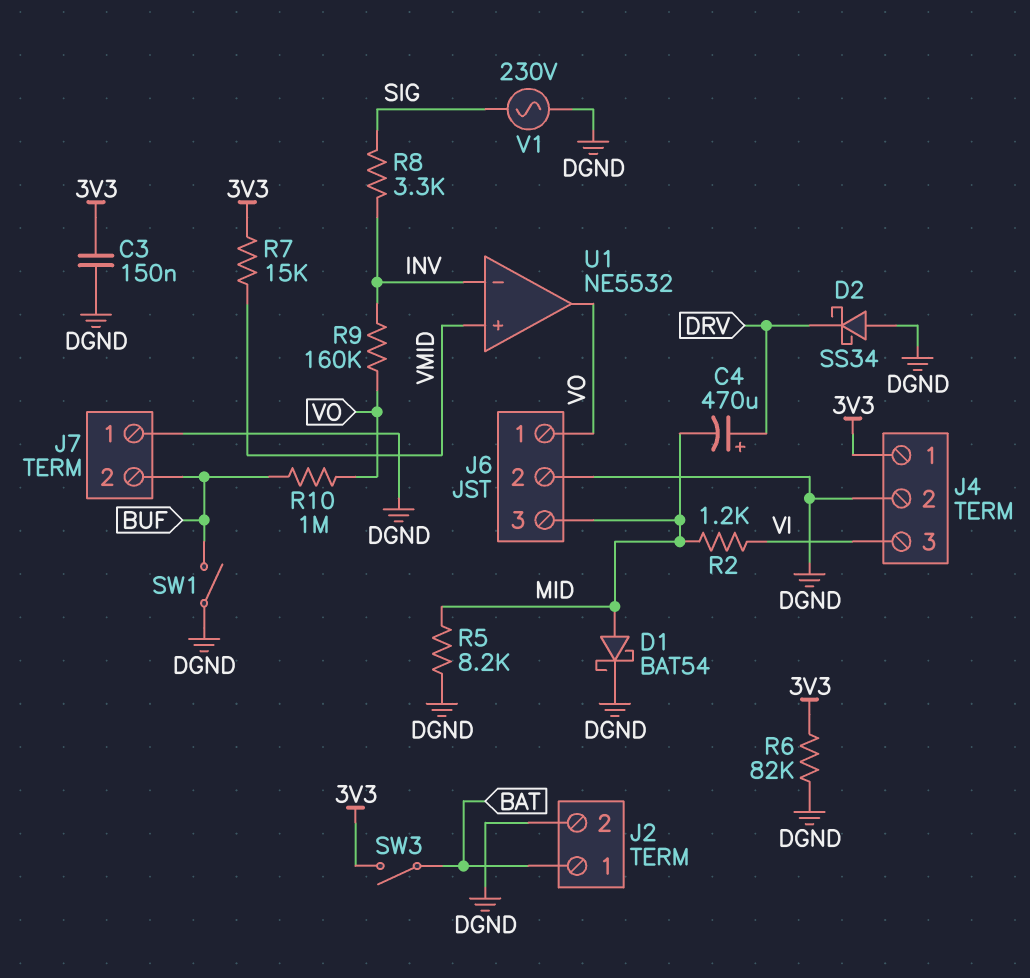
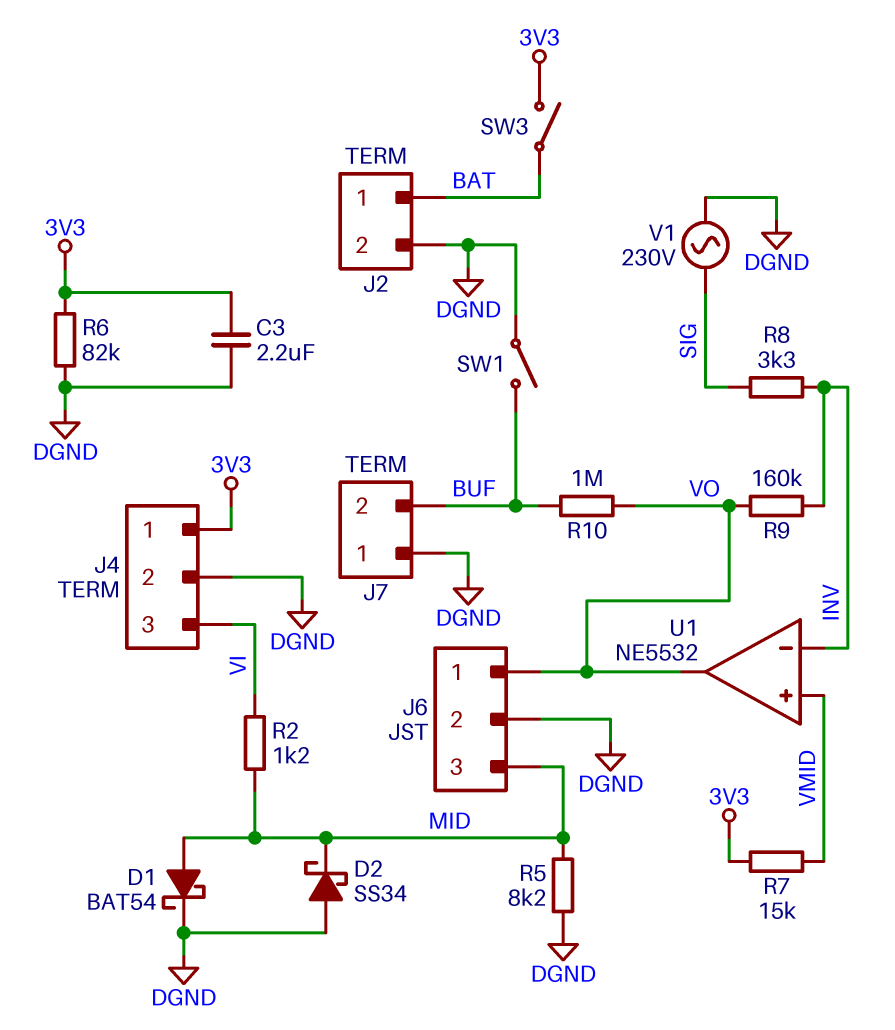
C3: 150nF (3V3, DGND) -> 2.2uF (3V3, DGND)
C4: 470uF (plus DRV, minus MID) -> none
D2: schottky SS34 (A DGND, K DRV) -> schottky SS34 (A DGND, K MID)

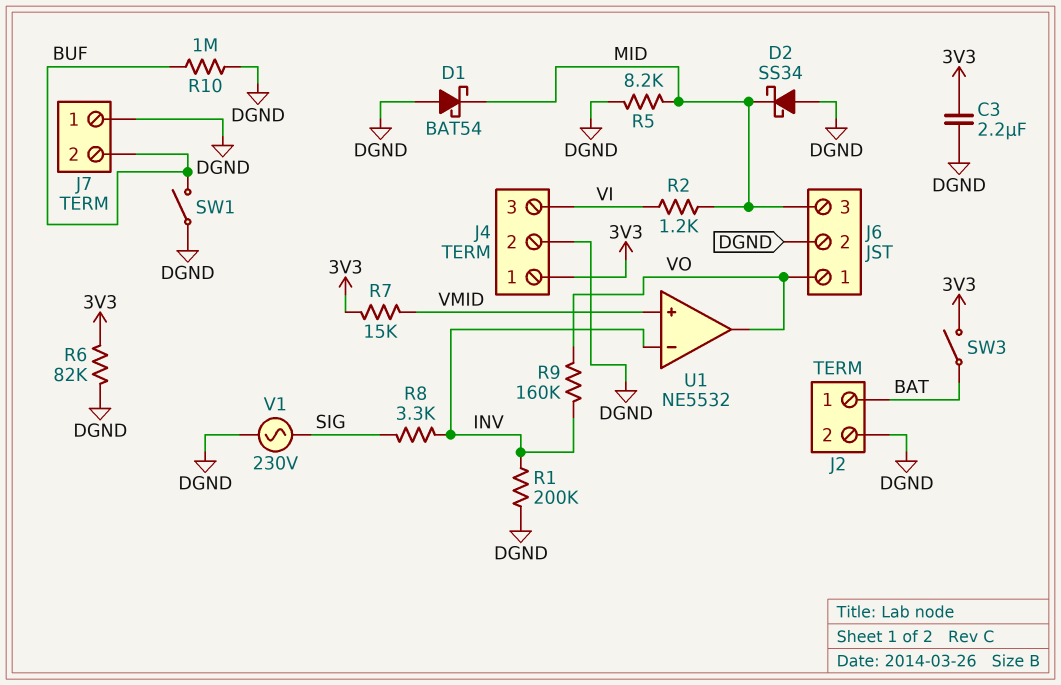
D1: schottky BAT54 (A MID, K DGND) -> schottky BAT54 (A DGND, K MID)
R1: none -> 200k (DGND, INV)
R10: 1M (BUF, VO) -> 1M (BUF, DGND)

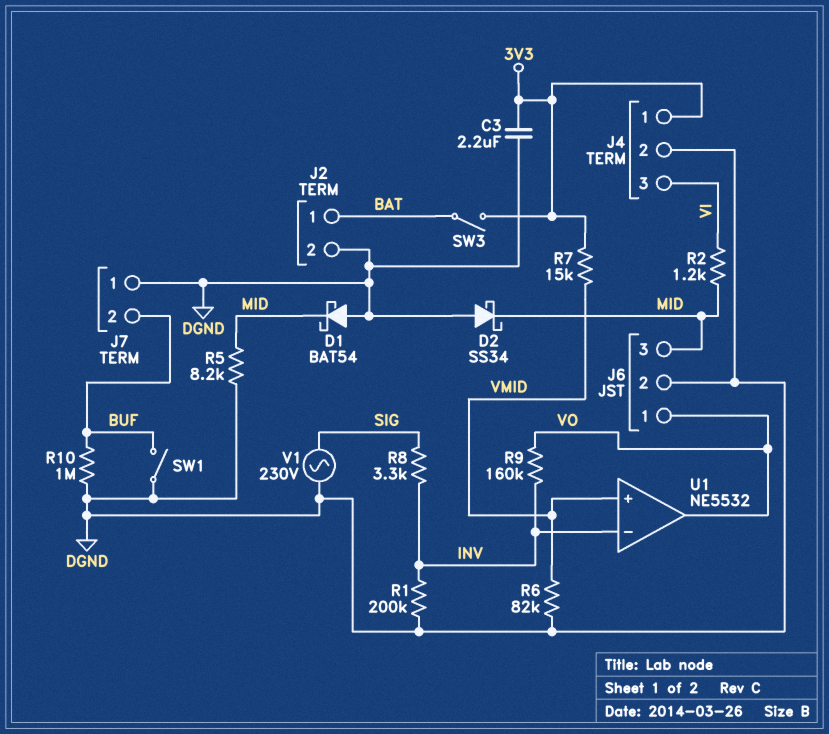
R6: 82k (3V3, DGND) -> 82k (DGND, VMID)

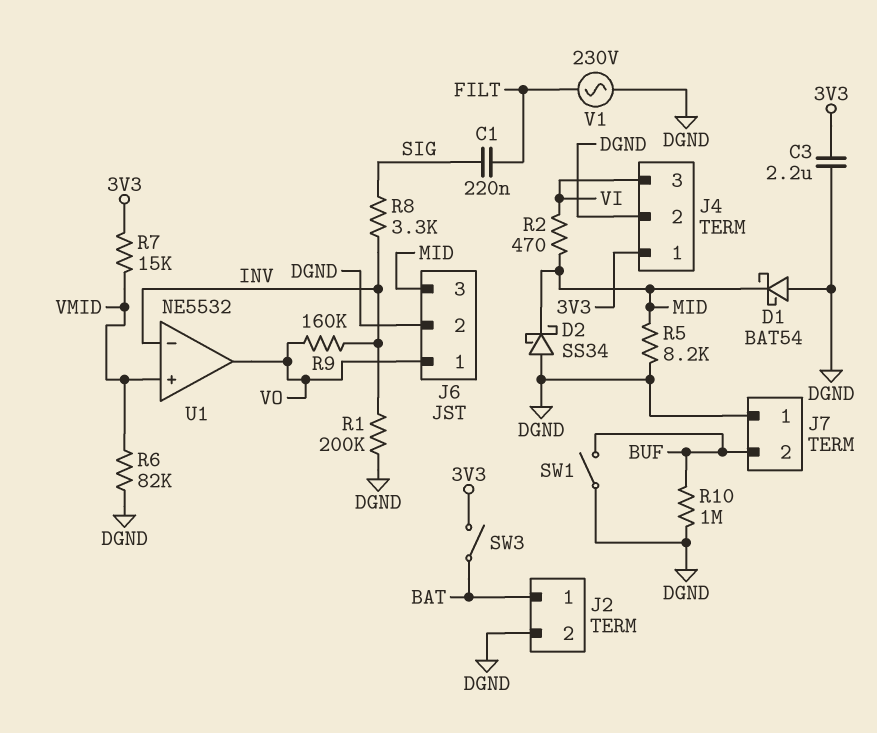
C1: none -> 220nF (FILT, SIG)
R2: 1.2k (MID, VI) -> 470 (MID, VI)
V1: AC 230V (DGND, SIG) -> AC 230V (DGND, FILT)

